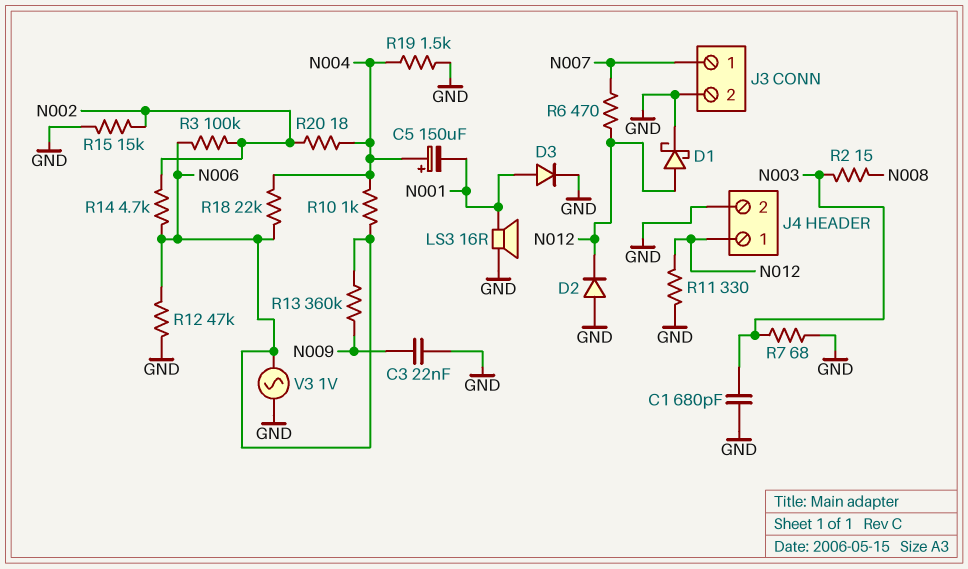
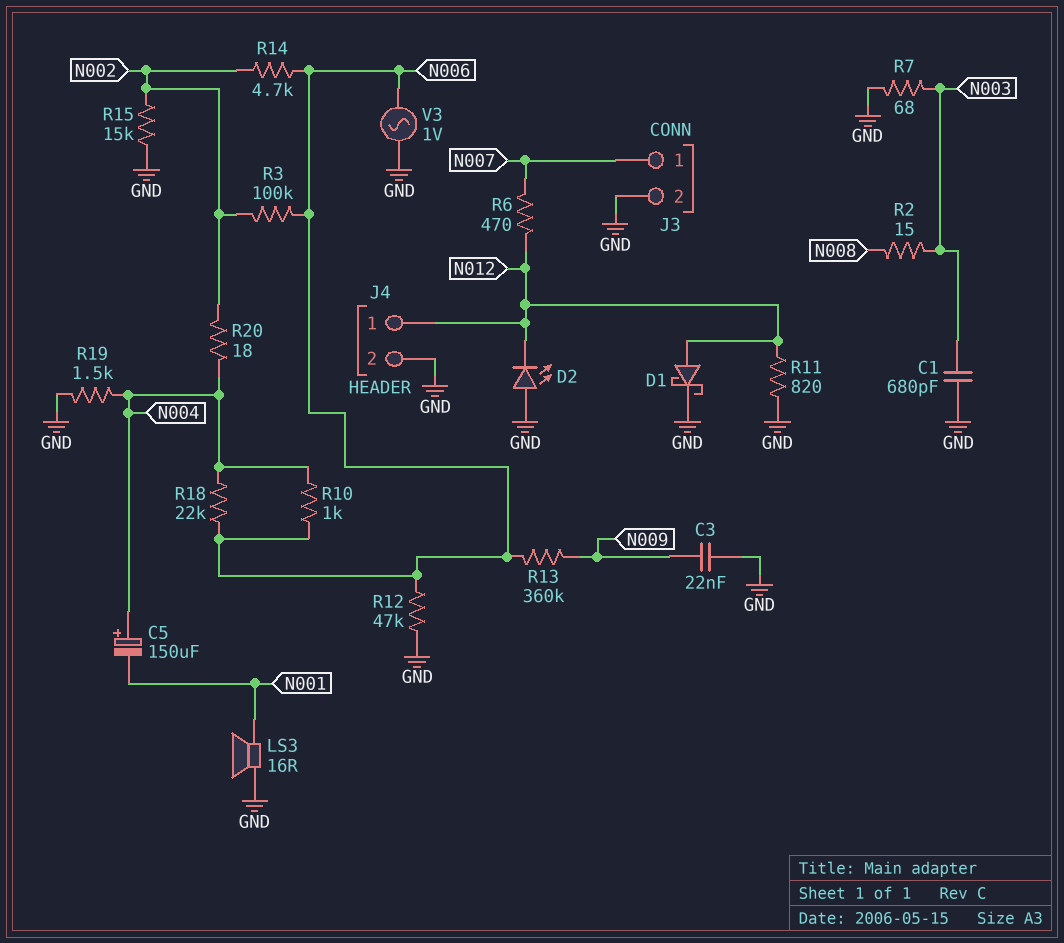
D2: diode (A GND, K N012) -> LED (A GND, K N012)
D3: diode (A N001, K GND) -> none
R11: 330 (GND, N012) -> 820 (GND, N012)

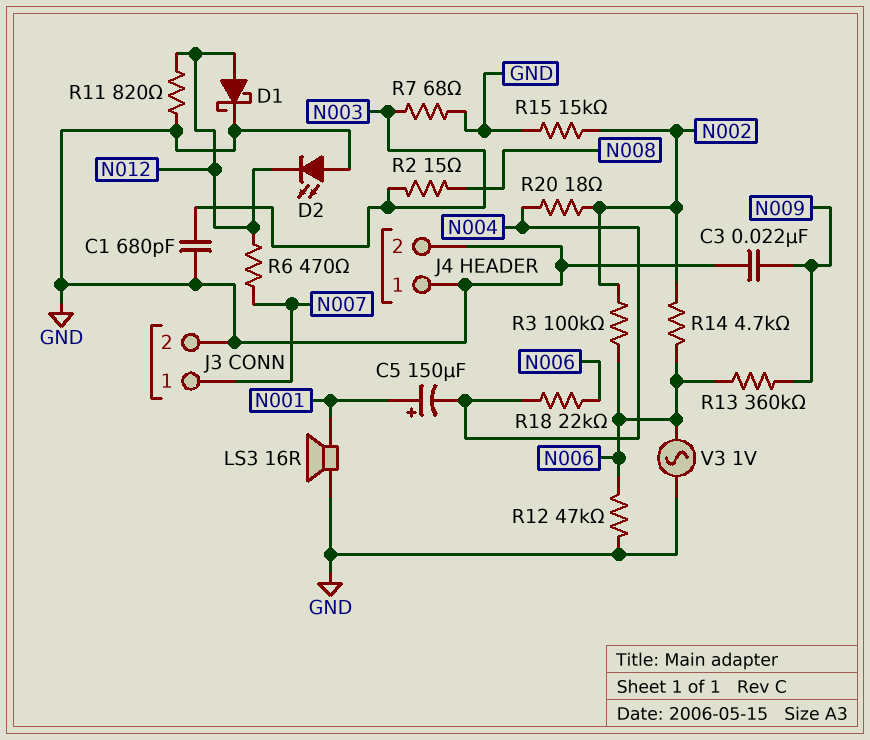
C5: 150uF (plus N004, minus N001) -> 150uF (plus N001, minus N004)
J4 pin 1: N012 -> GND
R10: 1k (N004, N006) -> none
R19: 1.5k (GND, N004) -> none

